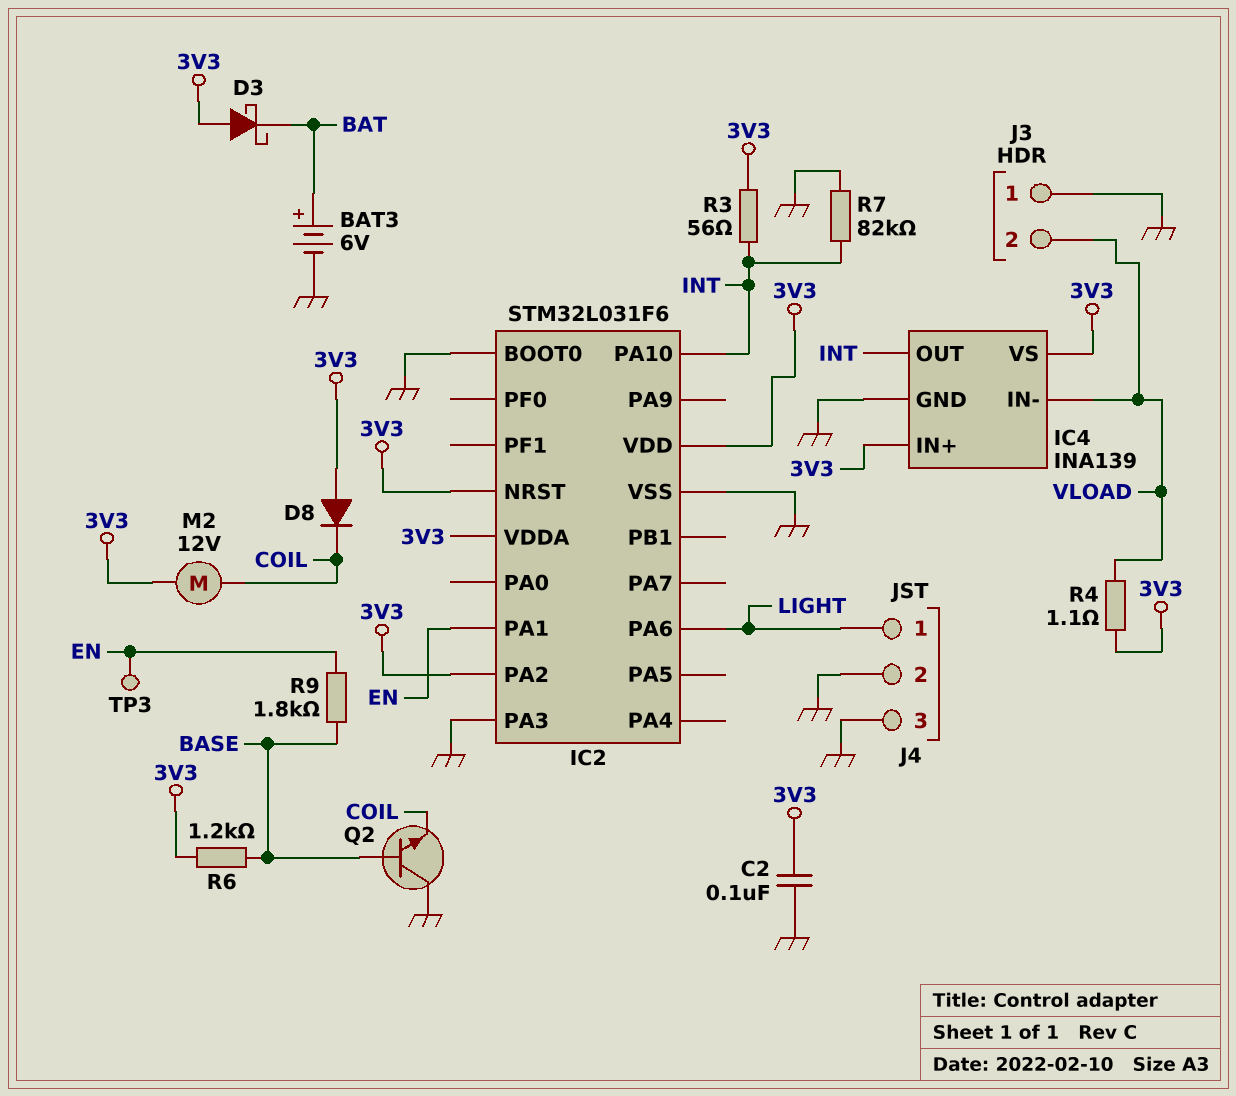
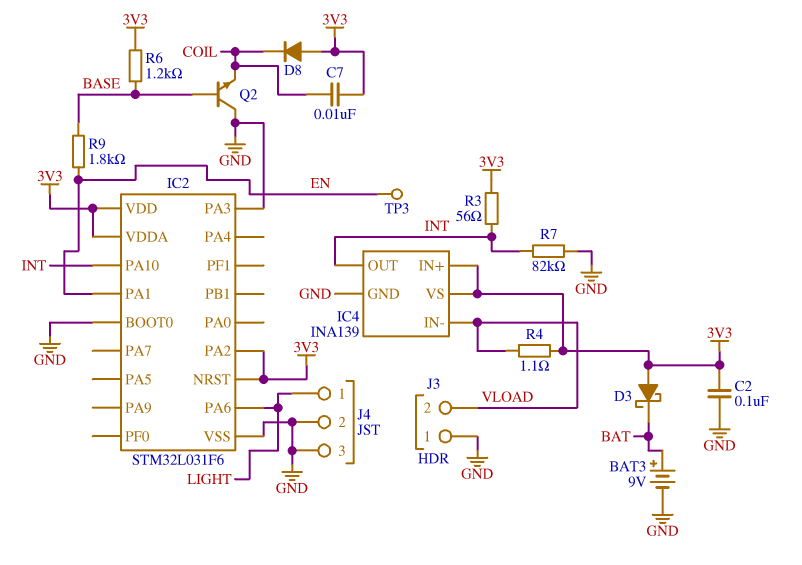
BAT3: 6V (plus BAT, minus GND) -> 9V (plus BAT, minus GND)
C7: none -> 10nF (3V3, COIL)
M2: motor 12V (3V3, COIL) -> none

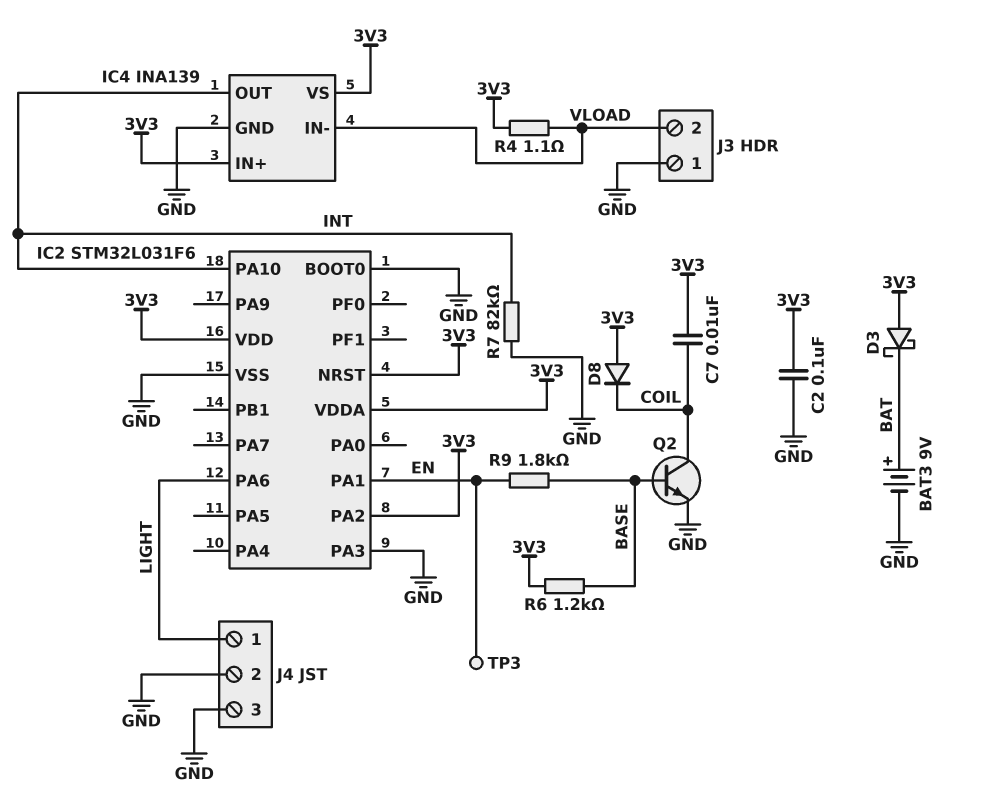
Q2: NPN (B BASE, C GND, E COIL) -> NPN (B BASE, C COIL, E GND)
R3: 56 (3V3, INT) -> none

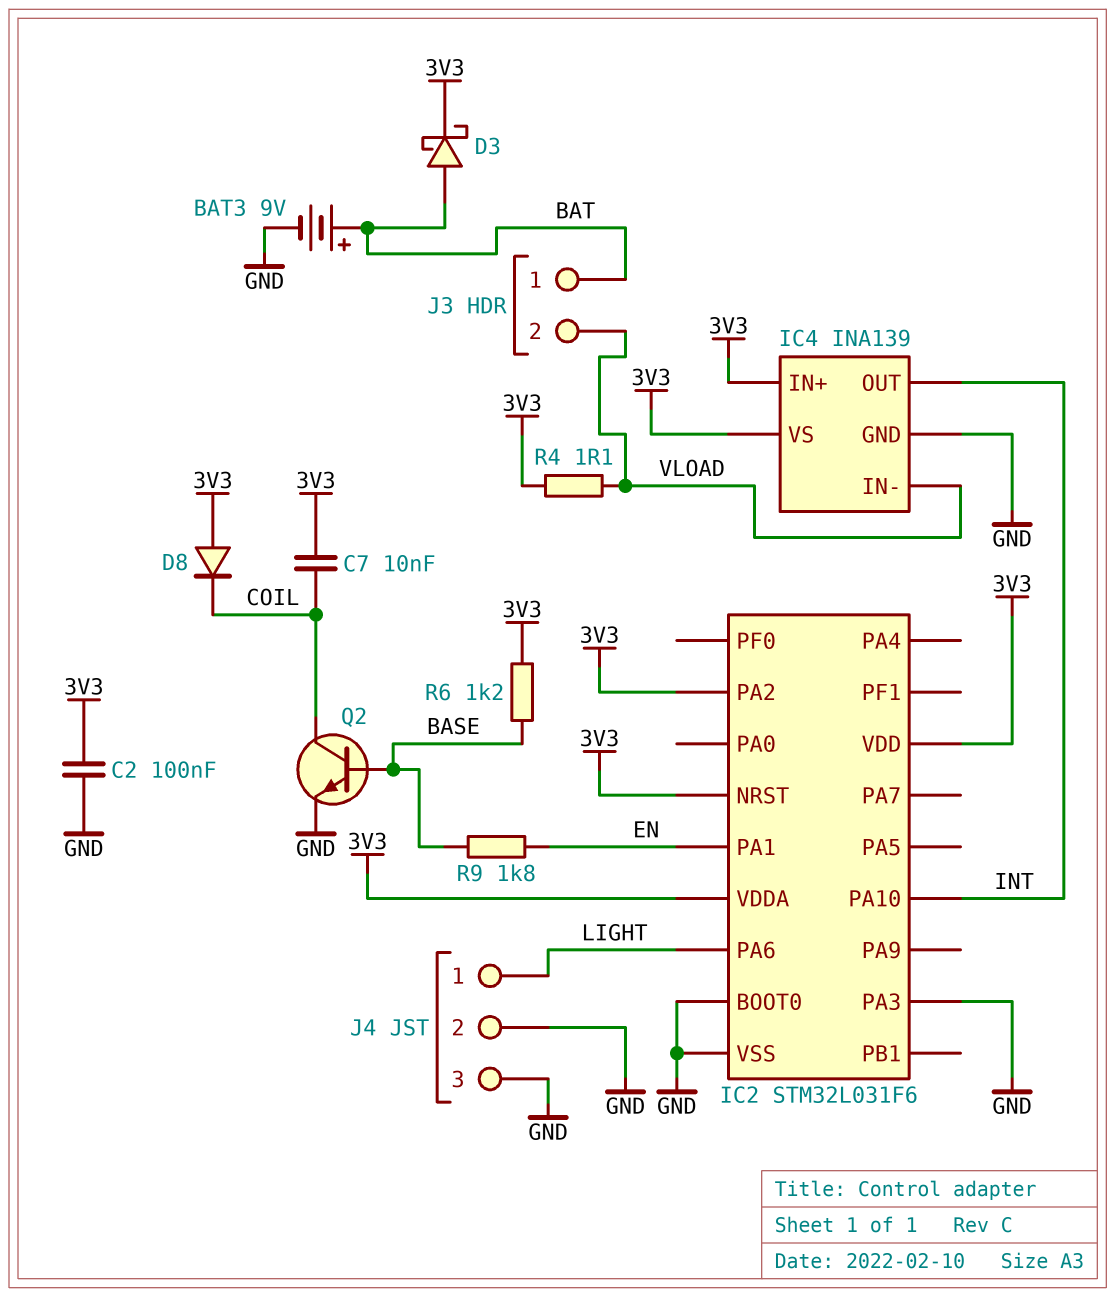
D3: schottky (A 3V3, K BAT) -> schottky (A BAT, K 3V3)
J3 pin 1: GND -> BAT
R7: 82k (GND, INT) -> none
TP3: test point (EN) -> none

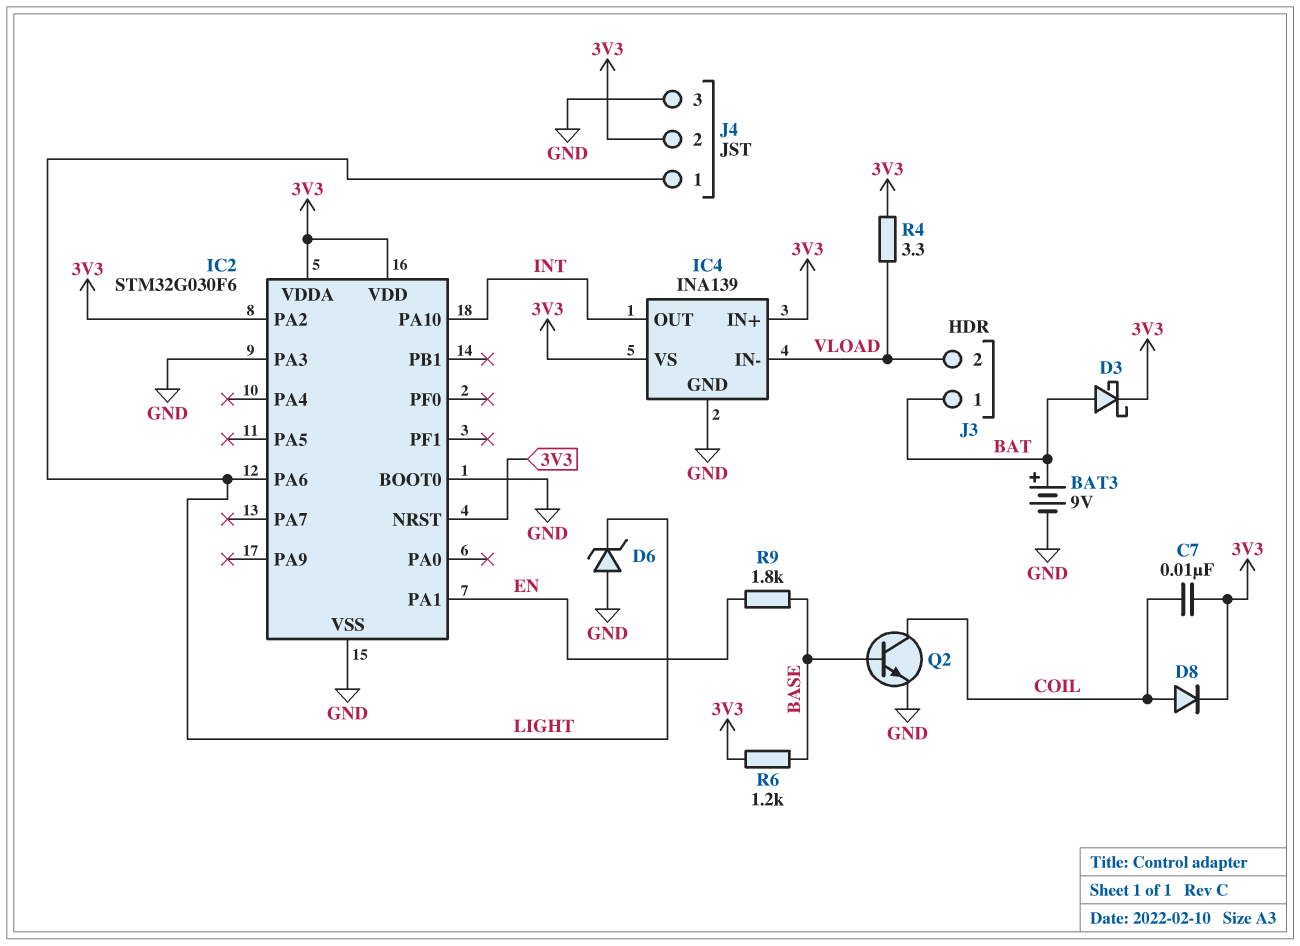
C2: 100nF (3V3, GND) -> none
D6: none -> zener (A GND, K LIGHT)
D8: diode (A 3V3, K COIL) -> diode (A COIL, K 3V3)
IC2: STM32L031F6 -> STM32G030F6
J4 pin 2: GND -> 3V3
R4: 1.1 (3V3, VLOAD) -> 3.3 (3V3, VLOAD)

